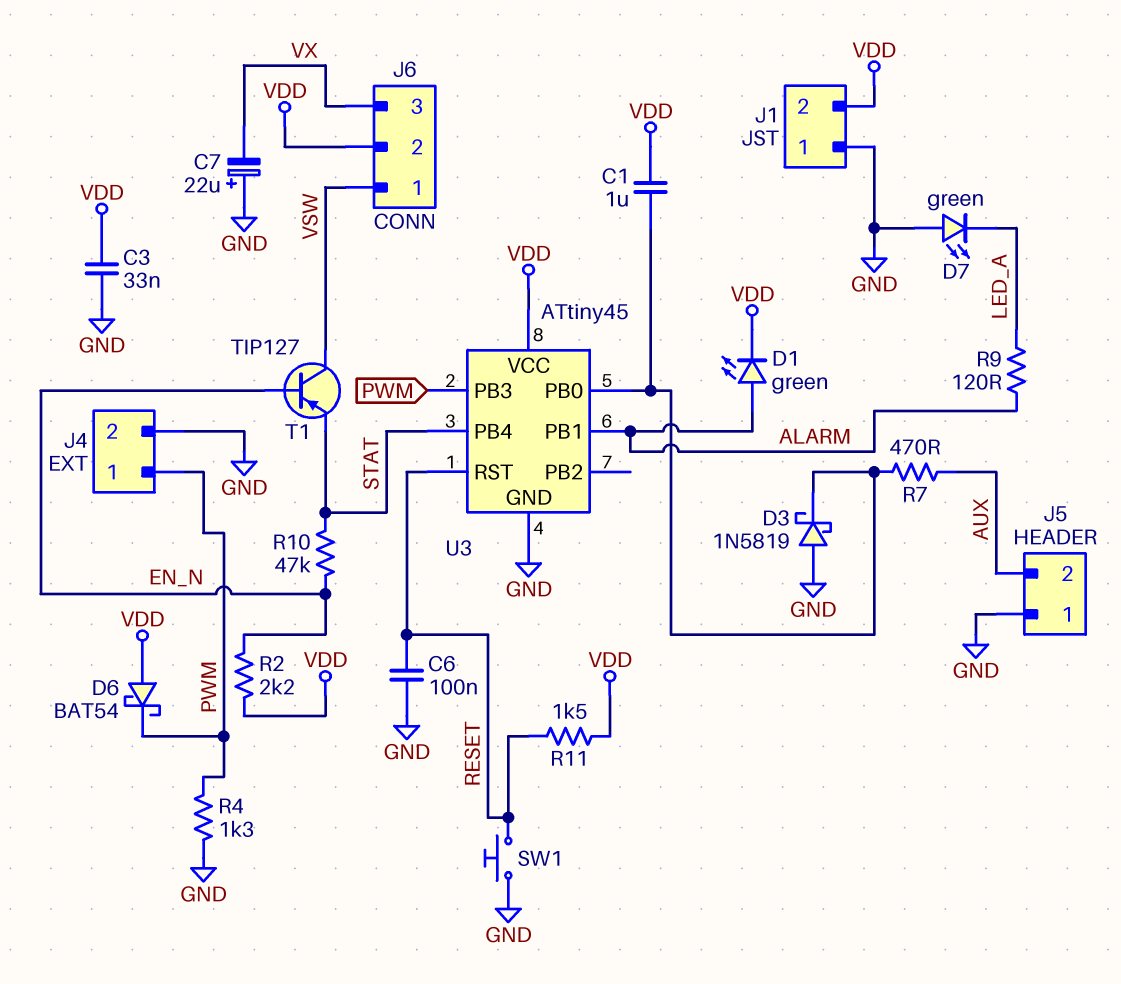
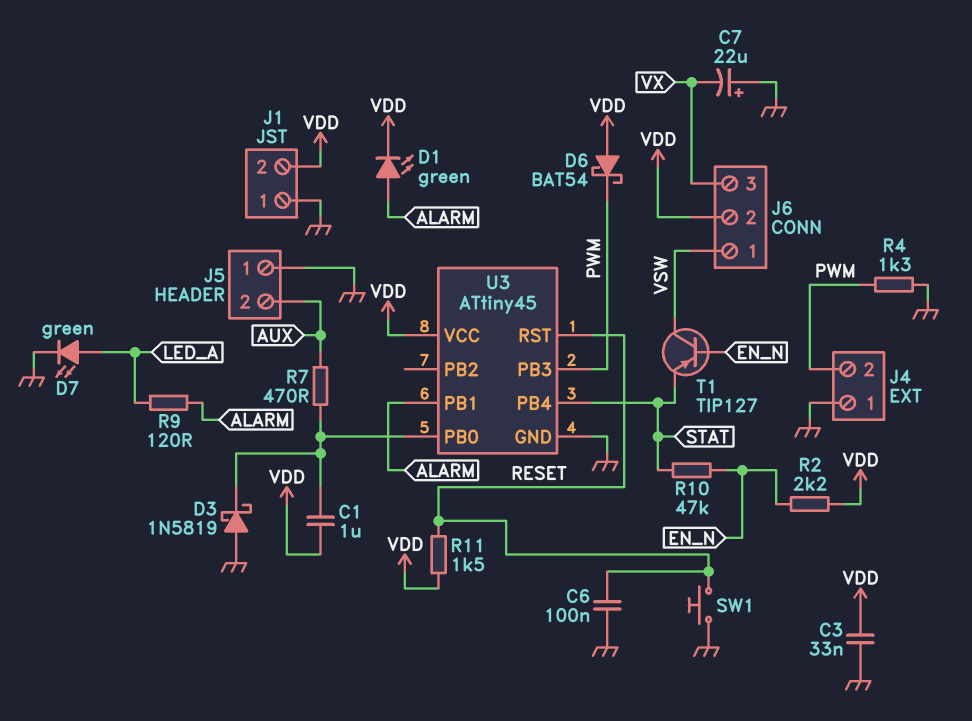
D7: LED green (A GND, K LED_A) -> LED green (A LED_A, K GND)
J4 pin 1: PWM -> GND
J4 pin 2: GND -> PWM

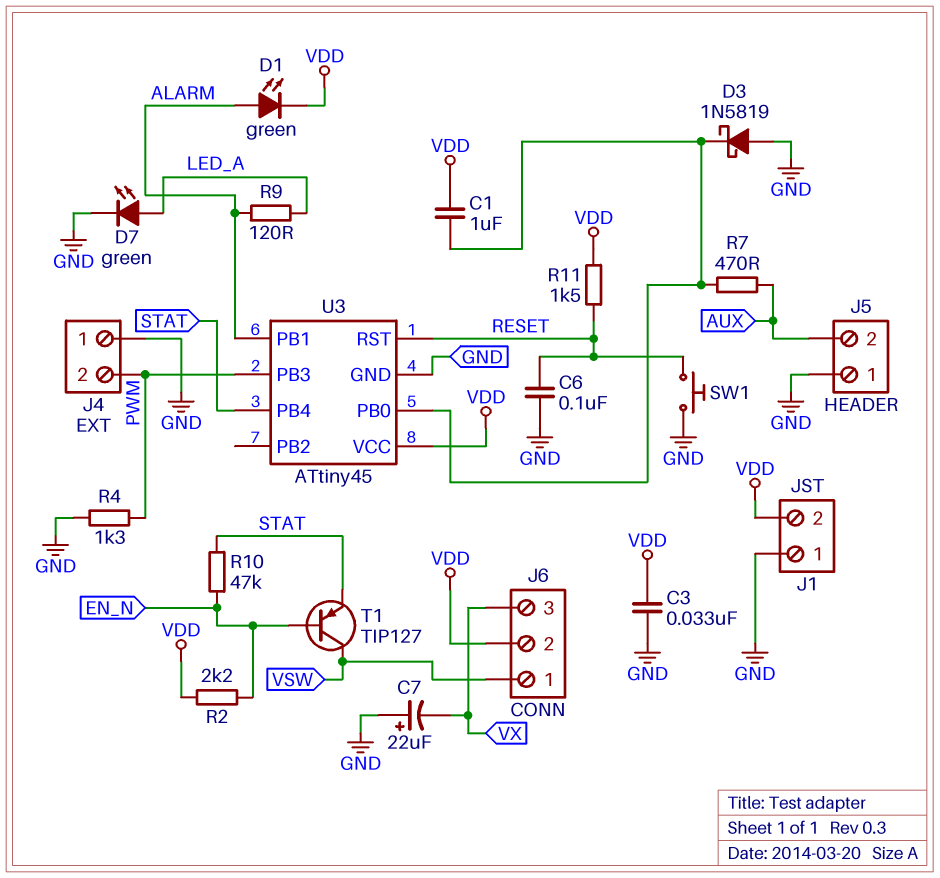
D6: schottky BAT54 (A VDD, K PWM) -> none

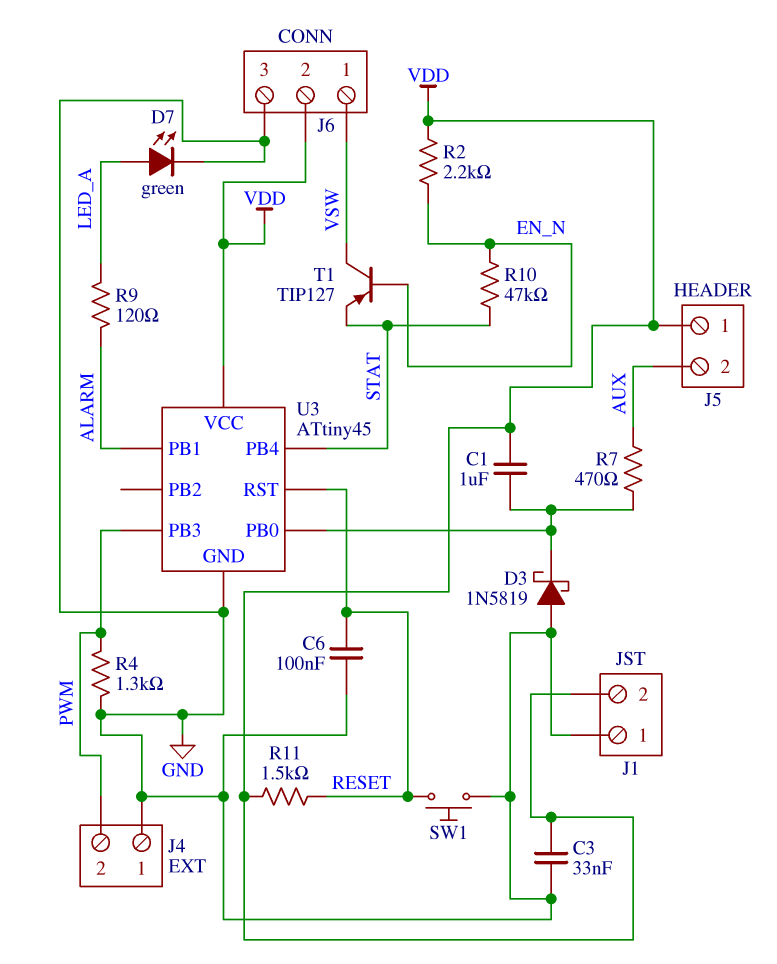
C7: 22uF (plus GND, minus VX) -> none
D1: LED green (A ALARM, K VDD) -> none
J5 pin 1: GND -> VDD
J6 pin 3: VX -> GND

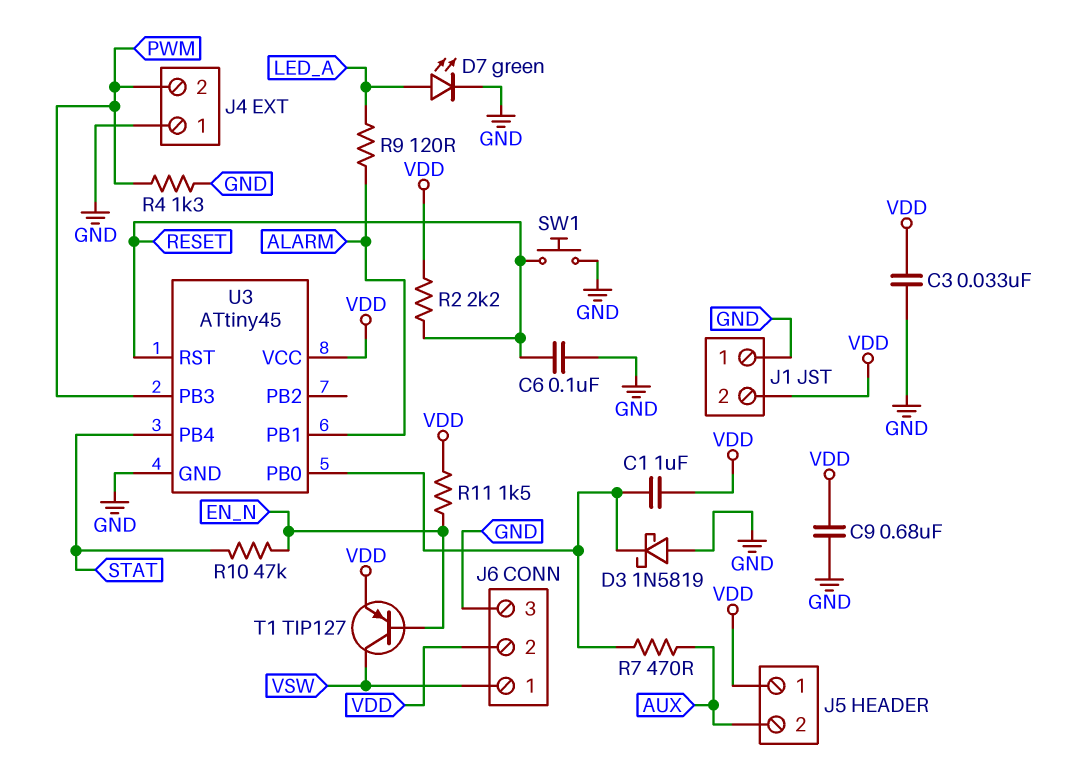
C9: none -> 680nF (GND, VDD)
R2: 2.2k (EN_N, VDD) -> 2.2k (RESET, VDD)
R11: 1.5k (RESET, VDD) -> 1.5k (EN_N, VDD)
T1: PNP TIP127 (B EN_N, C VSW, E STAT) -> PNP TIP127 (B EN_N, C VSW, E VDD)

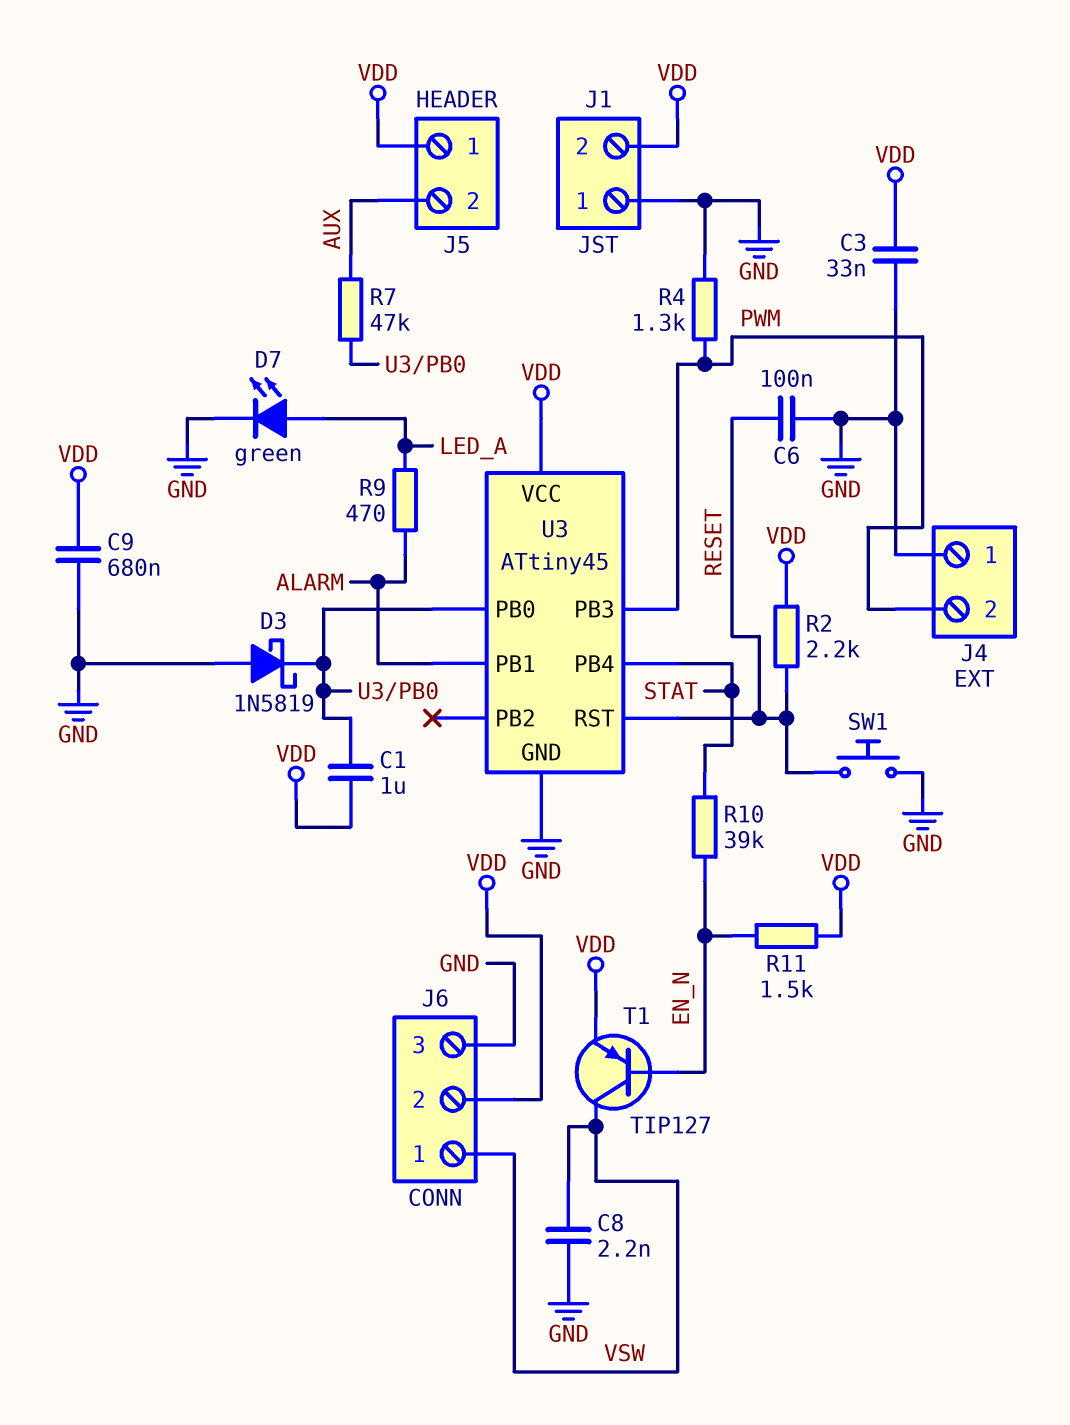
C8: none -> 2.2nF (GND, VSW)
R7: 470 (AUX, U3/PB0) -> 47k (AUX, U3/PB0)
R9: 120 (ALARM, LED_A) -> 470 (ALARM, LED_A)
R10: 47k (EN_N, STAT) -> 39k (EN_N, STAT)

